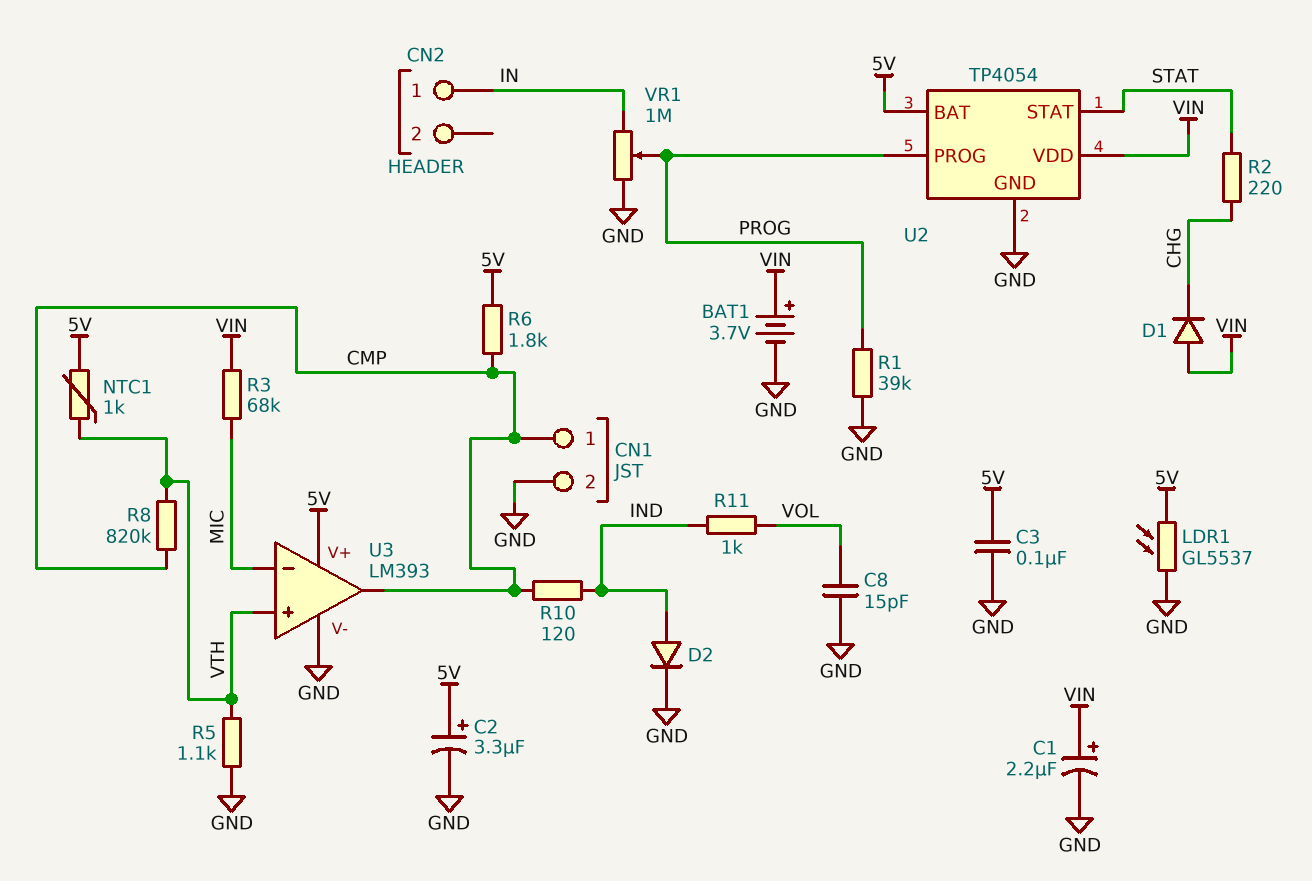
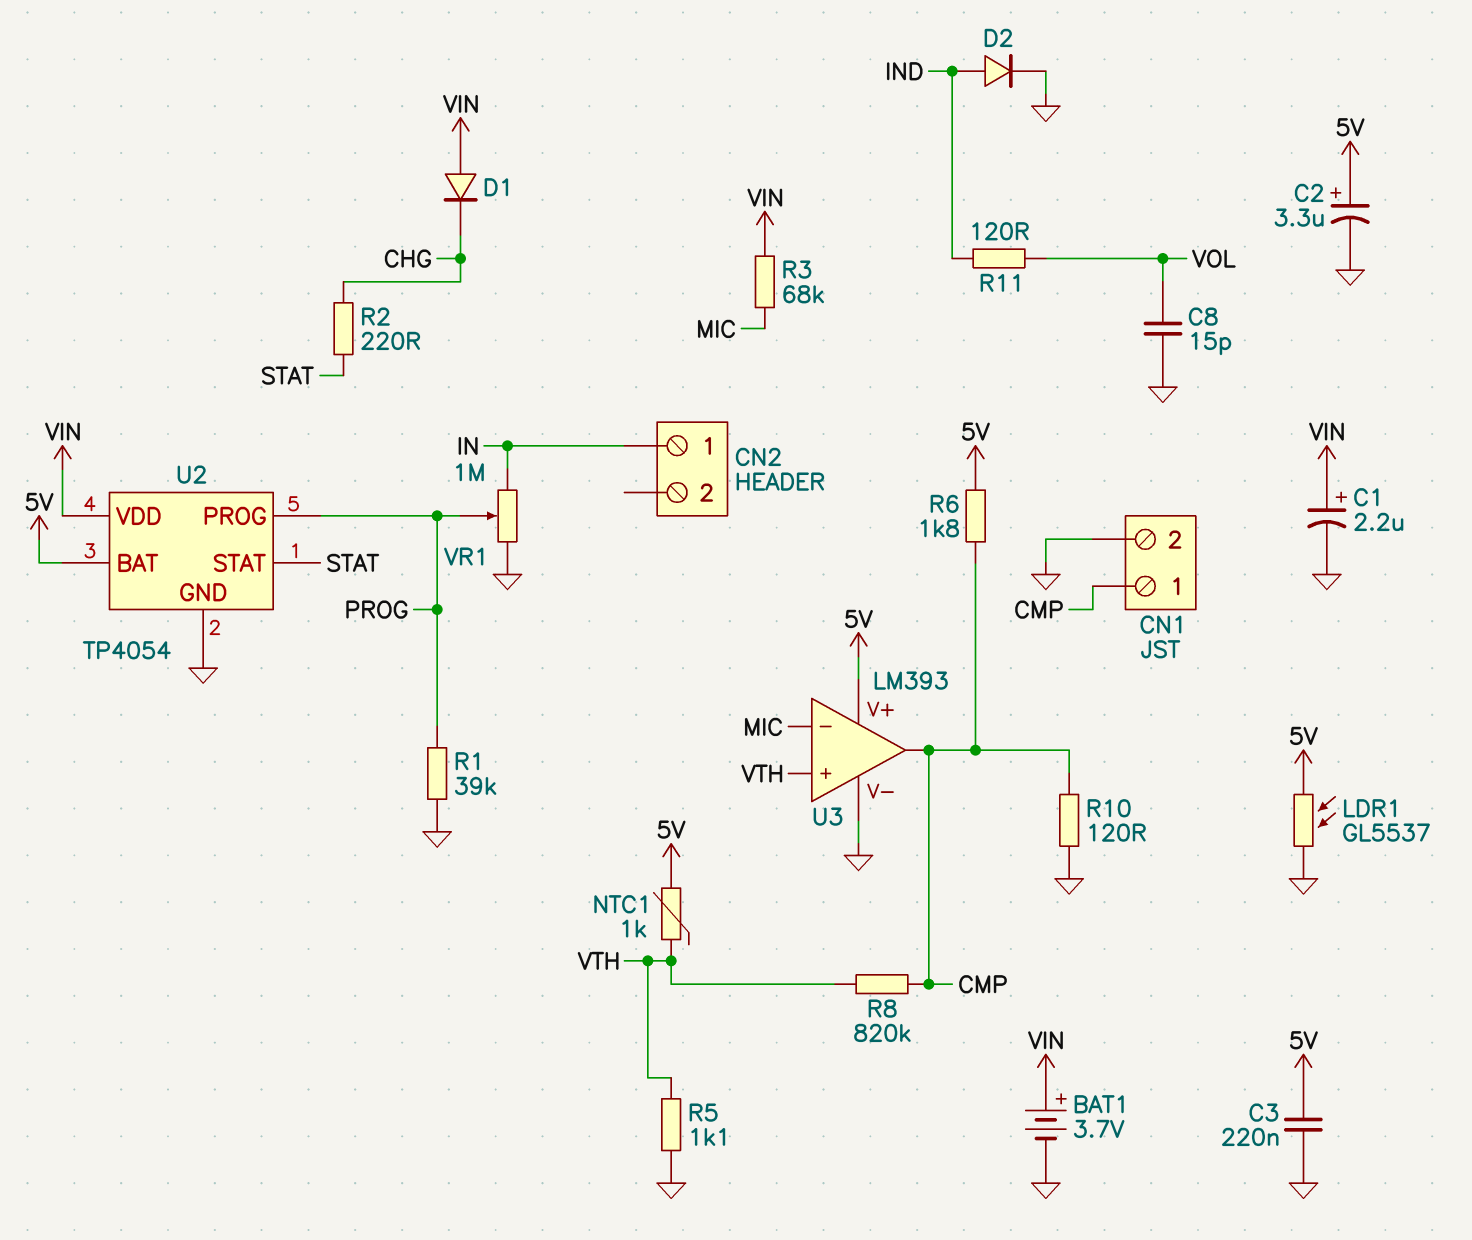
C3: 100nF (5V, GND) -> 220nF (5V, GND)
R10: 120 (CMP, IND) -> 120 (CMP, GND)
R11: 1k (IND, VOL) -> 120 (IND, VOL)

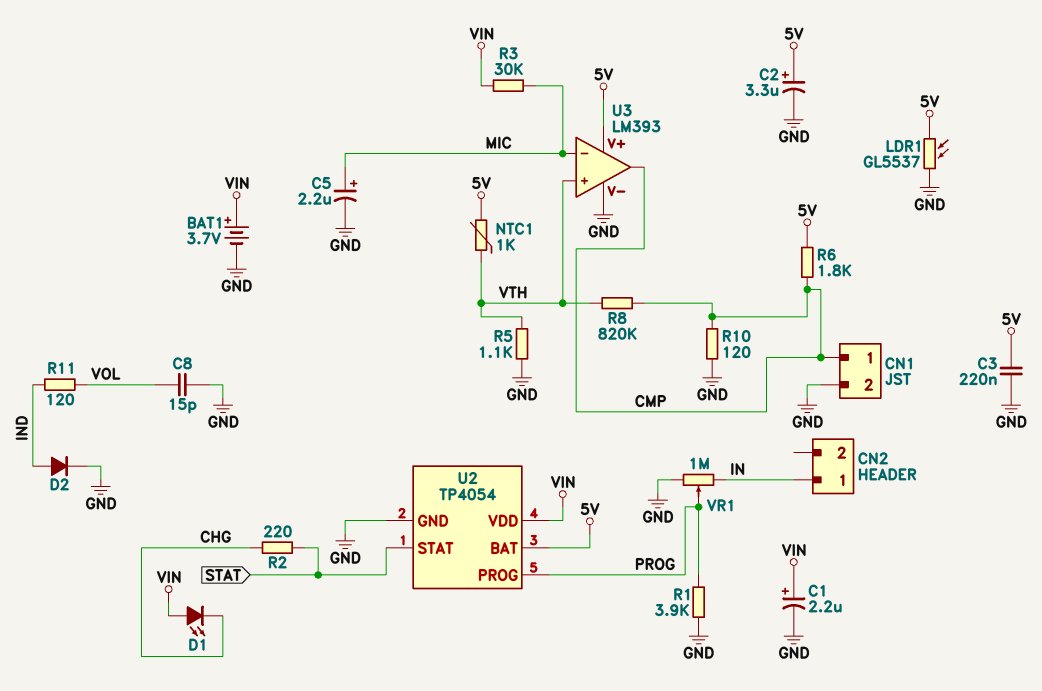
C5: none -> 2.2uF (plus MIC, minus GND)
D1: diode (A VIN, K CHG) -> LED (A VIN, K CHG)
R1: 39k (GND, PROG) -> 3.9k (GND, PROG)
R3: 68k (MIC, VIN) -> 30k (MIC, VIN)

